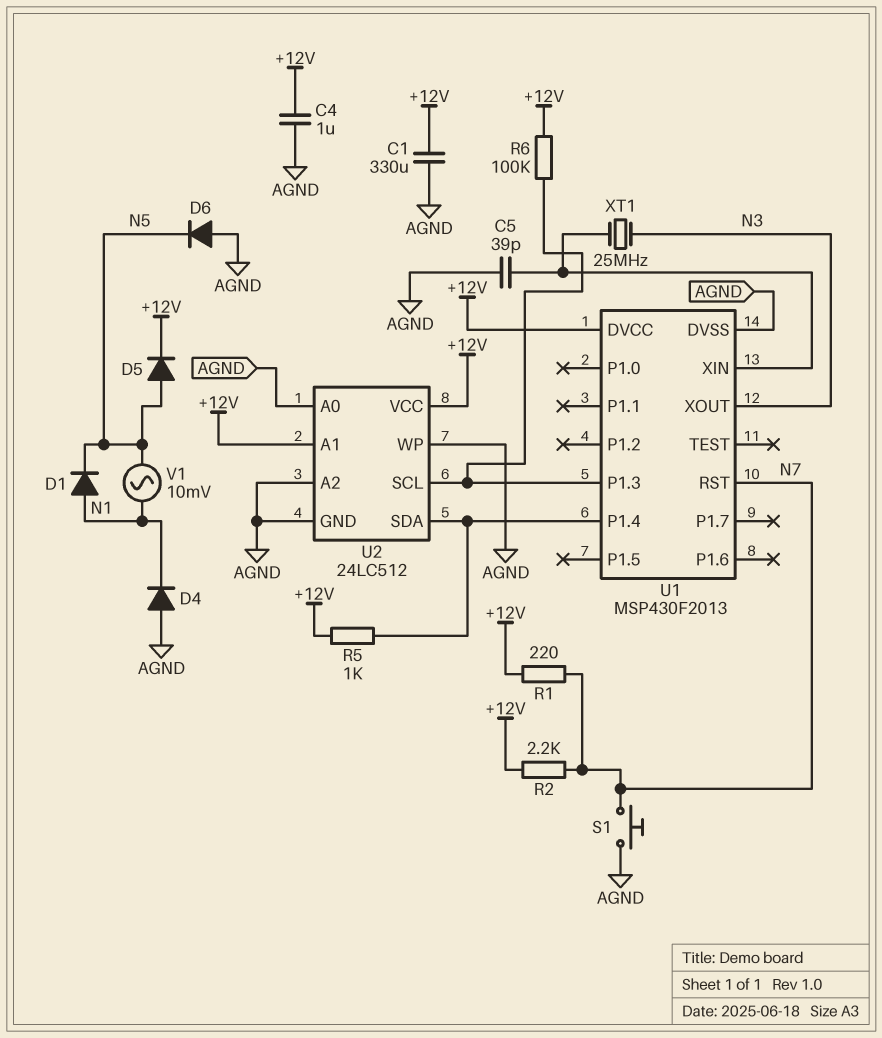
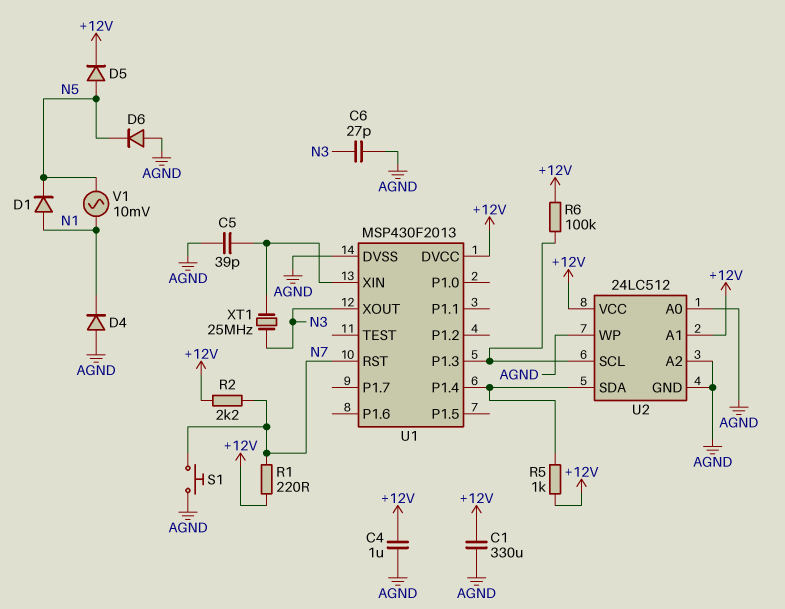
C6: none -> 27pF (AGND, N3)

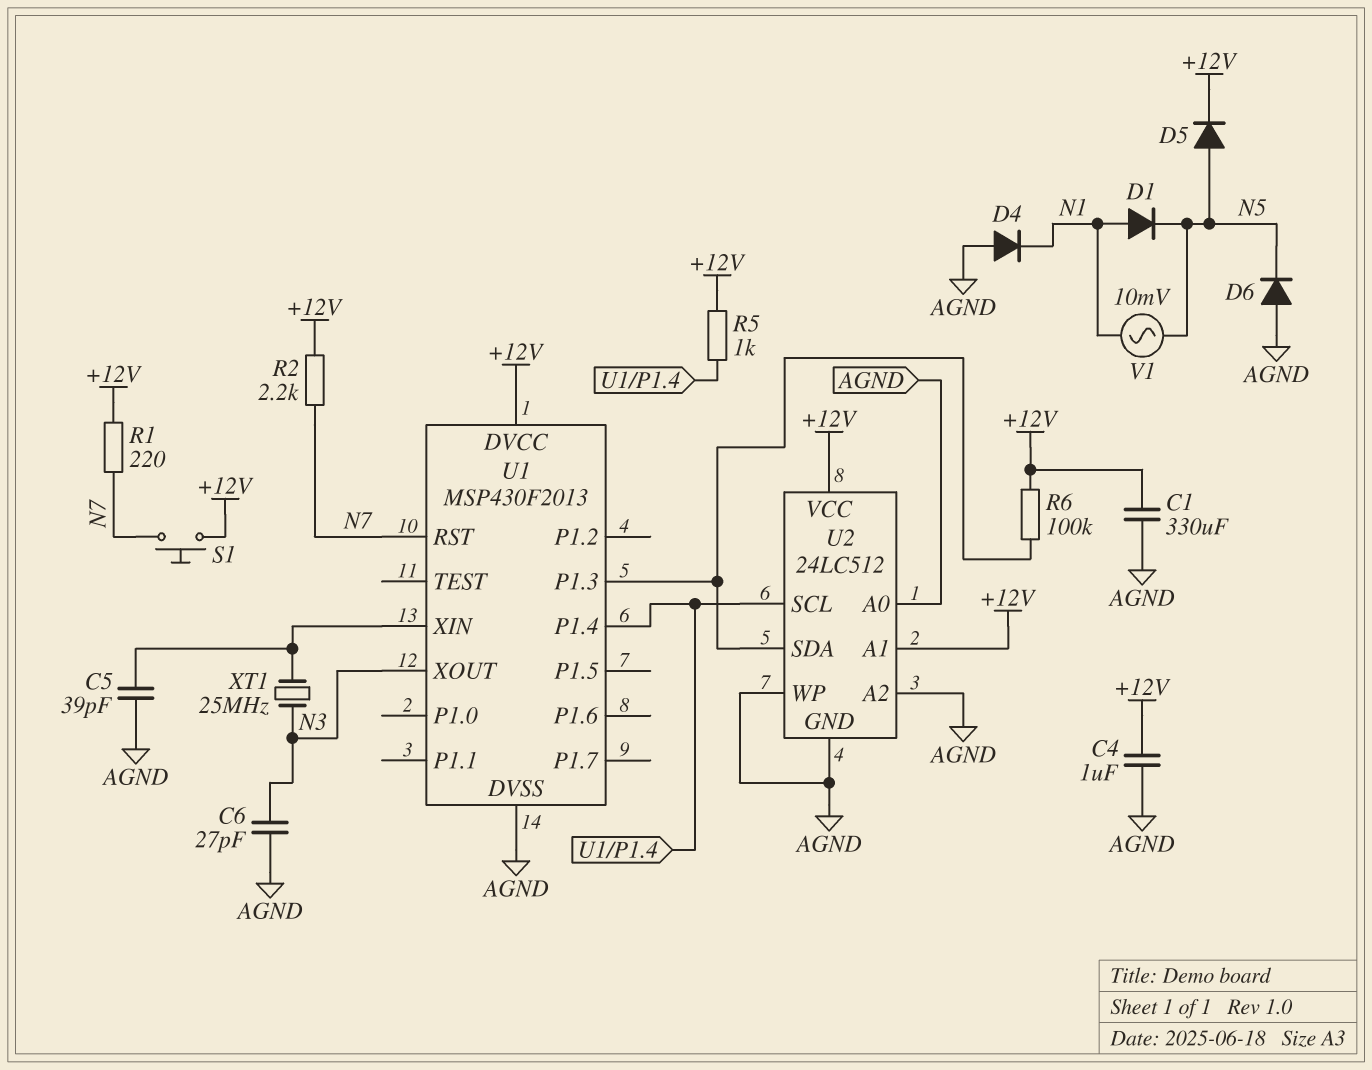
S1: button (AGND, N7) -> button (+12V, N7)
U2 pin SCL: U1/P1.3 -> U1/P1.4
U2 pin SDA: U1/P1.4 -> U1/P1.3

